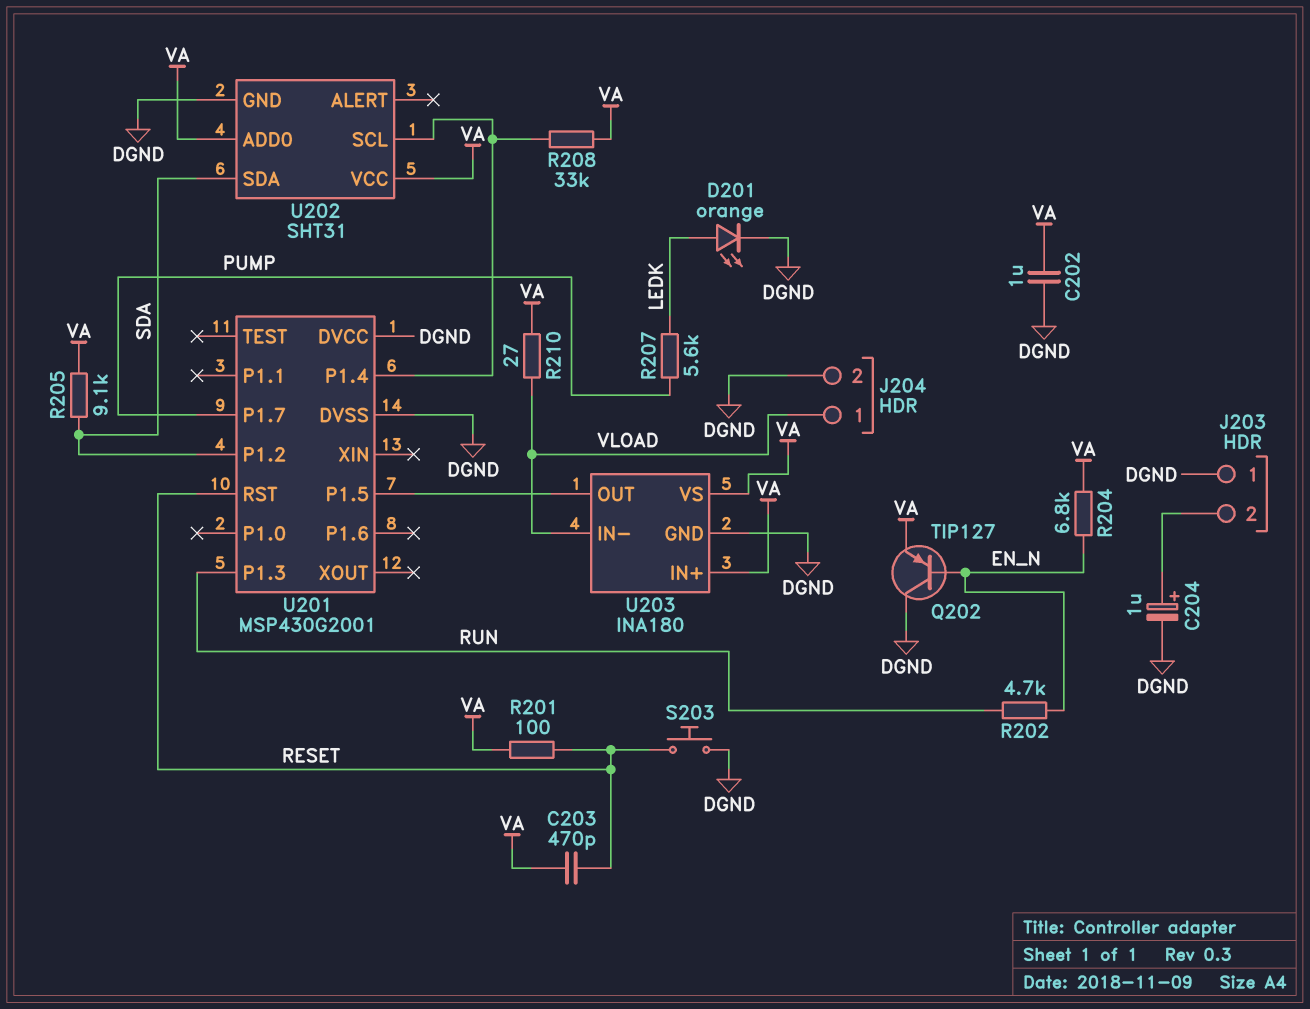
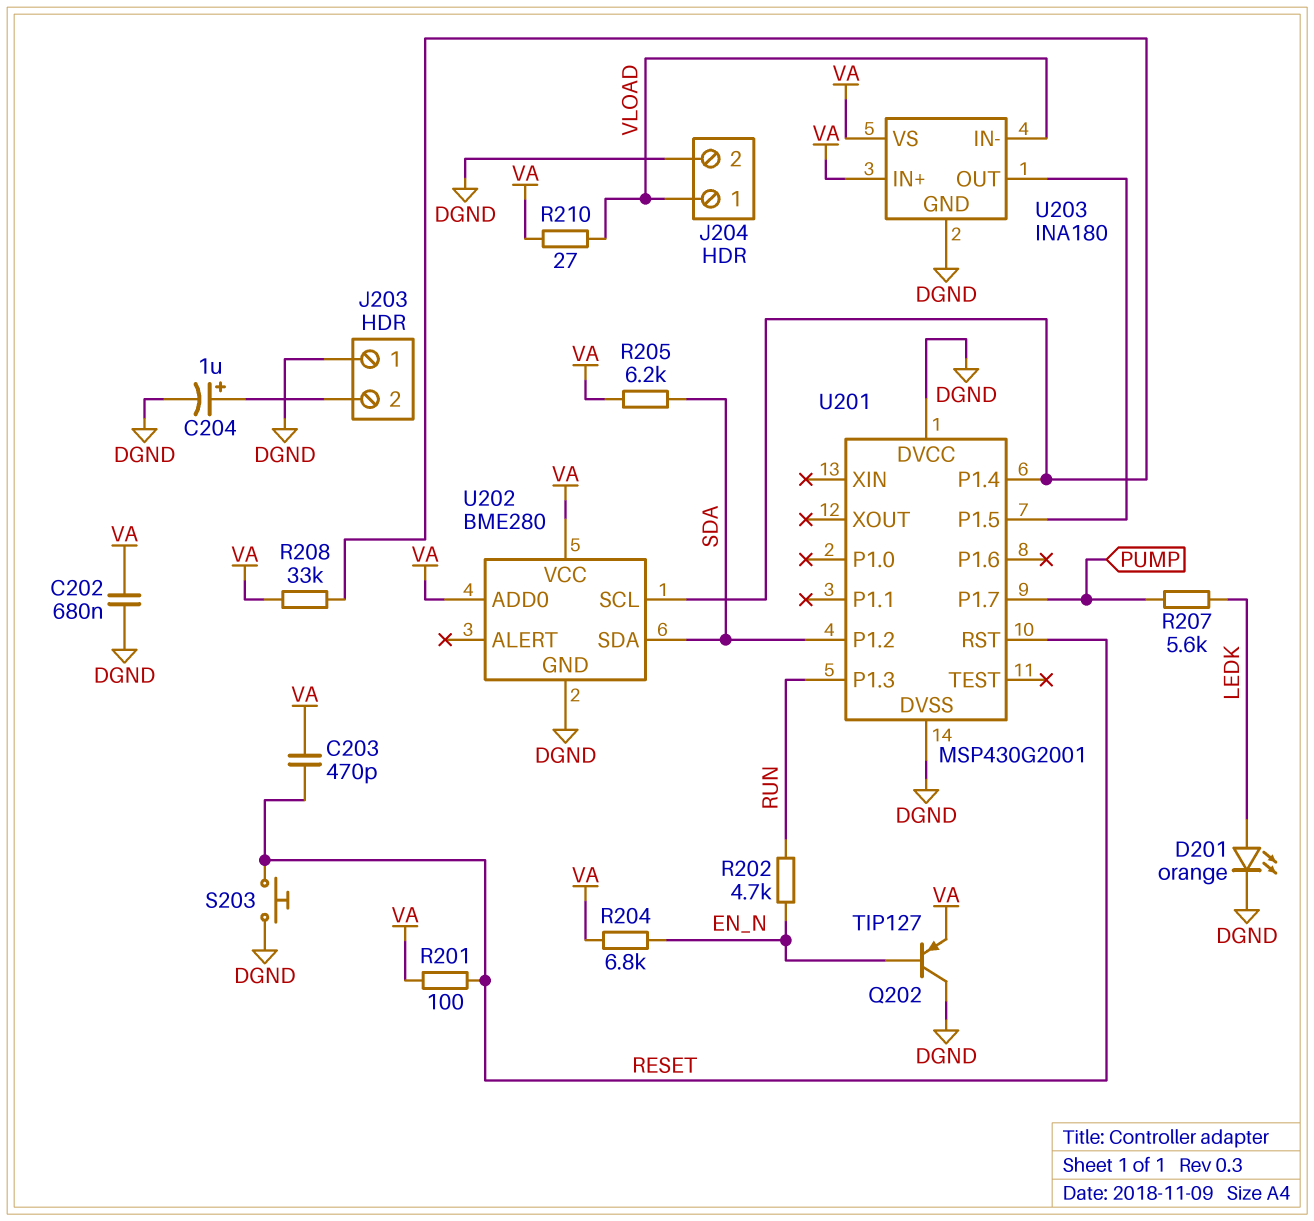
C202: 1uF (DGND, VA) -> 680nF (DGND, VA)
R205: 9.1k (SDA, VA) -> 6.2k (SDA, VA)
U202: SHT31 -> BME280

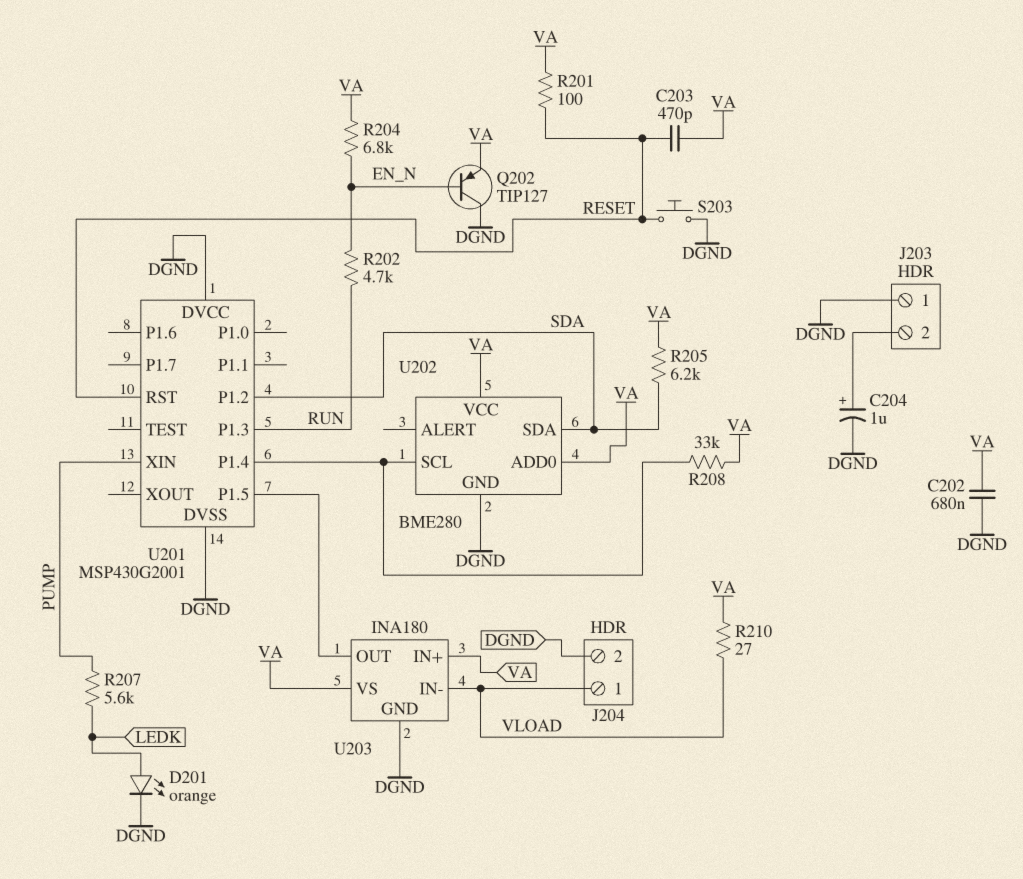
U201 pin P1.7: PUMP -> none
U201 pin XIN: none -> PUMP

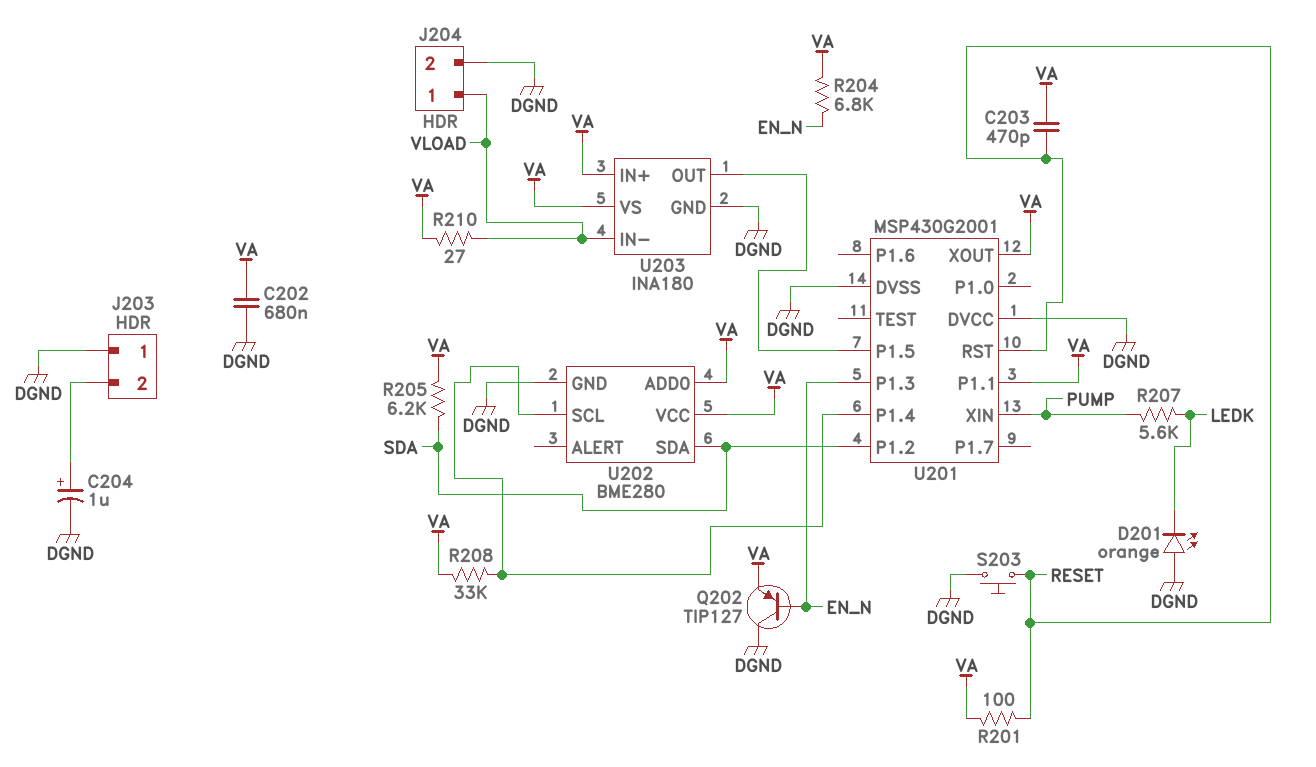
D201: LED orange (A LEDK, K DGND) -> LED orange (A DGND, K LEDK)
R202: 4.7k (EN_N, RUN) -> none
U201 pin P1.1: none -> VA
U201 pin P1.3: RUN -> EN_N
U201 pin XOUT: none -> VA

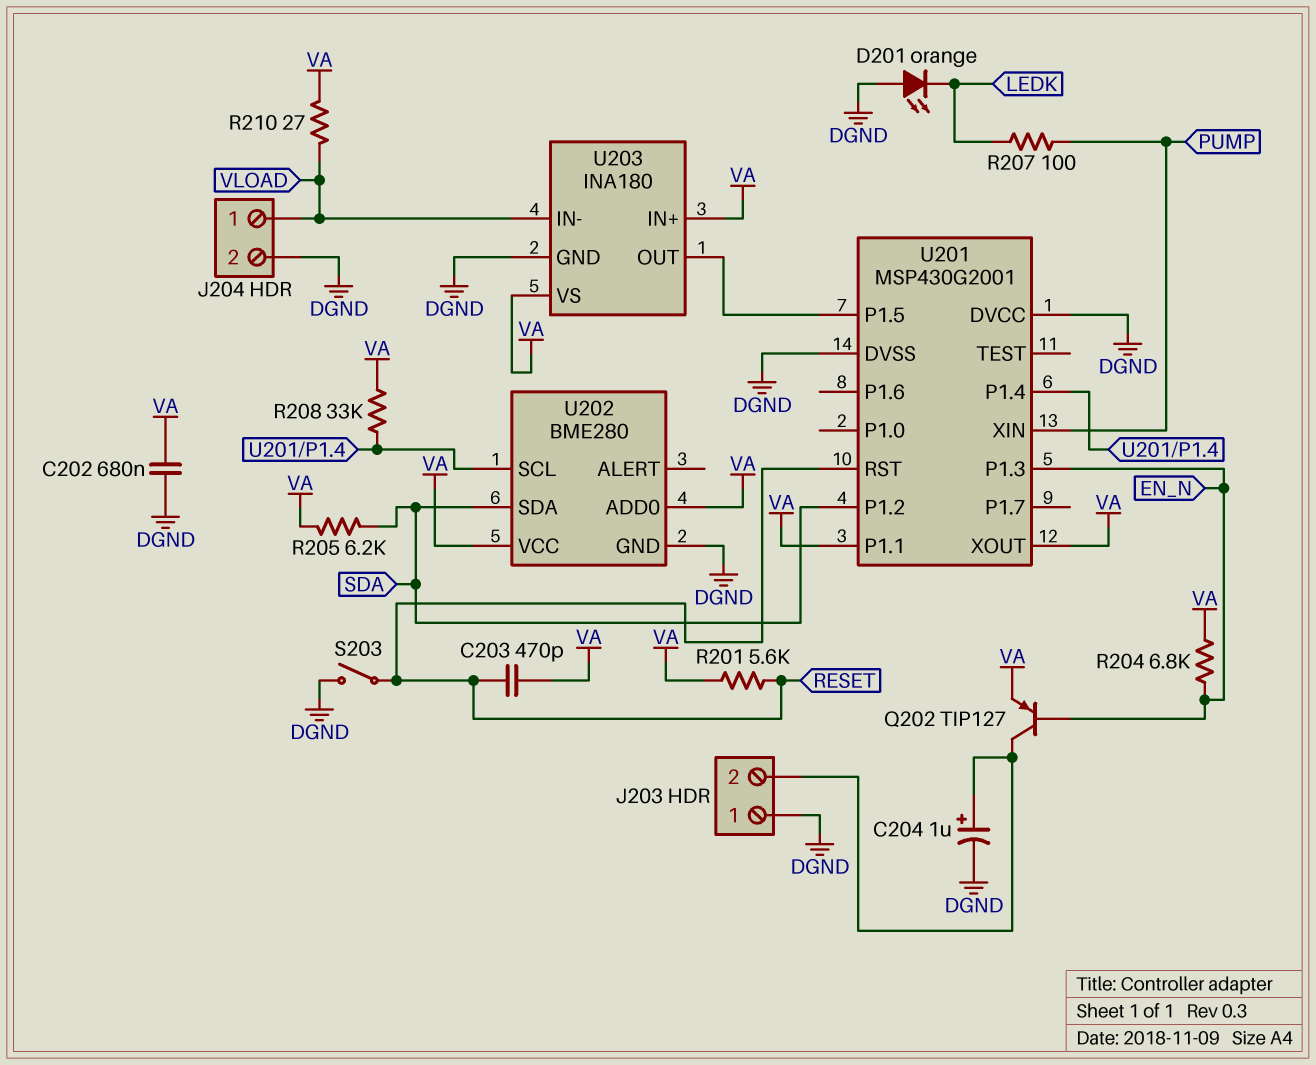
Q202: PNP TIP127 (B EN_N, C DGND, E VA) -> PNP TIP127 (B EN_N, C J203/2, E VA)
R201: 100 (RESET, VA) -> 5.6k (RESET, VA)
R207: 5.6k (LEDK, PUMP) -> 100 (LEDK, PUMP)
S203: button (DGND, RESET) -> switch (DGND, RESET)

